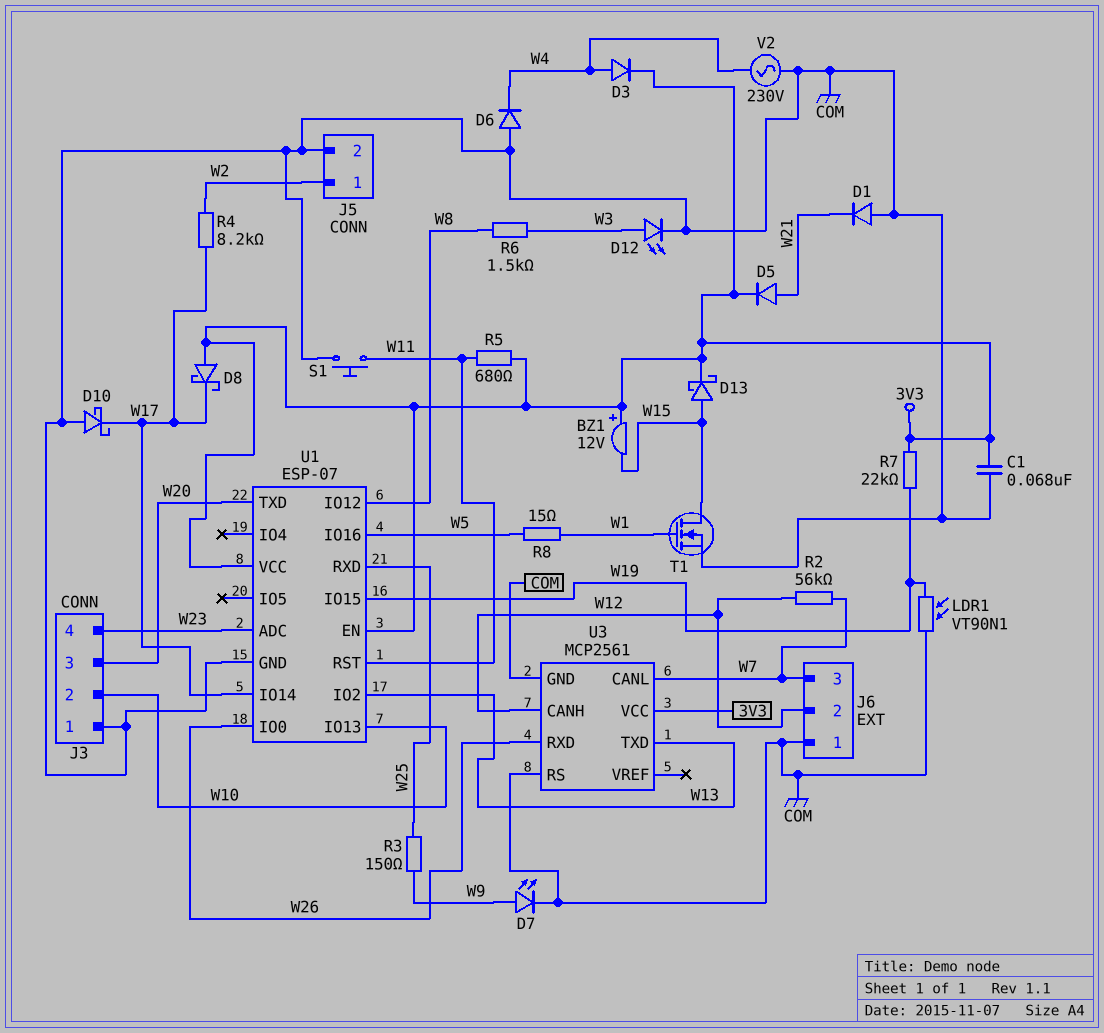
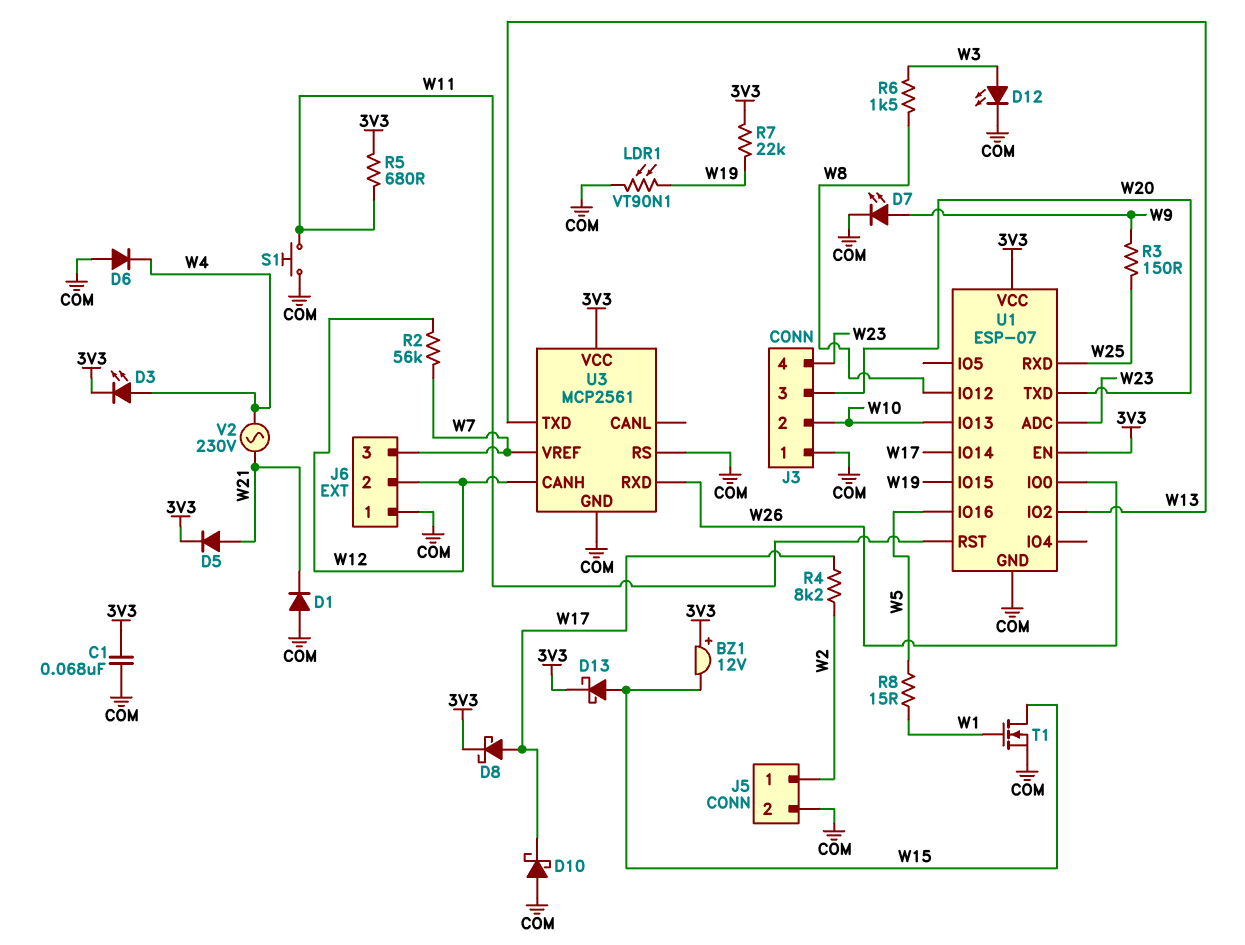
D3: diode (A W4, K 3V3) -> LED (A W4, K 3V3)
D8: schottky (A 3V3, K W17) -> schottky (A W17, K 3V3)
U3 pin CANL: W7 -> none
U3 pin VREF: none -> W7
V2: AC 230V (COM, W4) -> AC 230V (W4, W21)

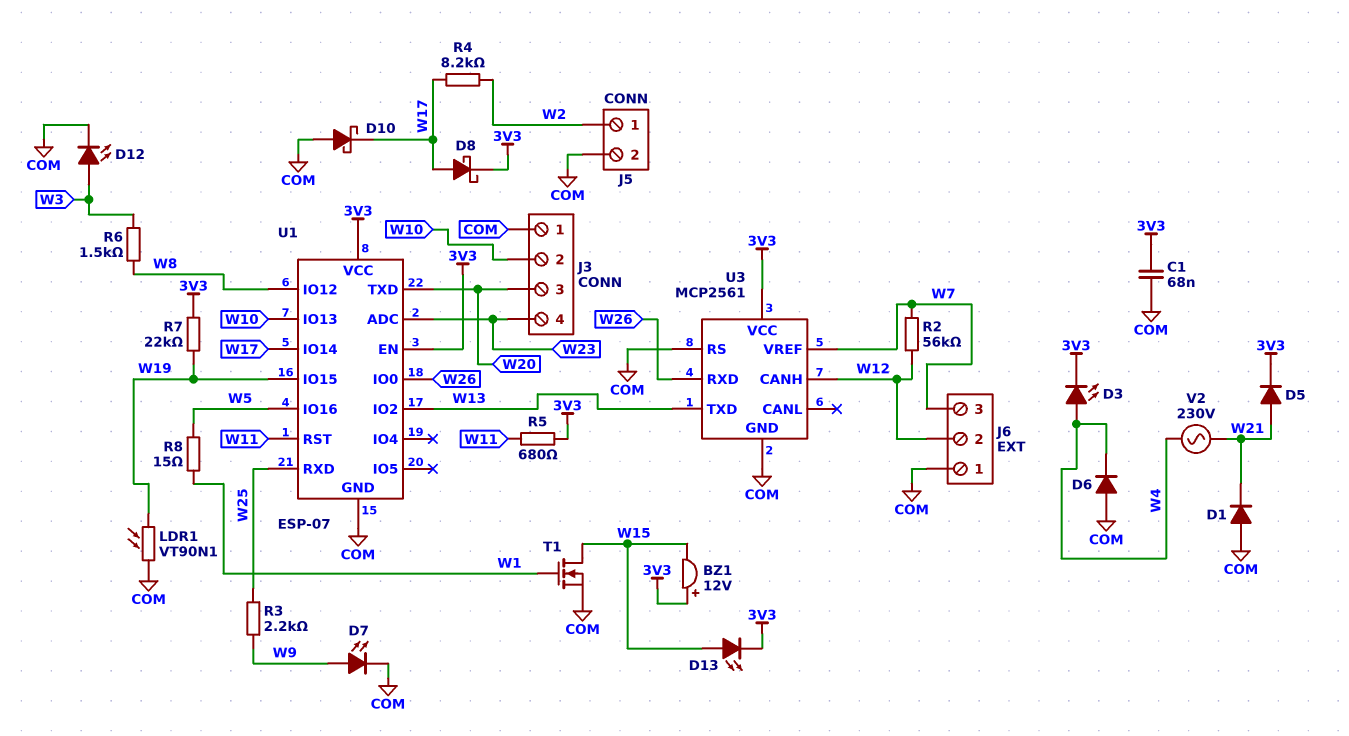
D13: schottky (A W15, K 3V3) -> LED (A W15, K 3V3)
R3: 150 (W9, W25) -> 2.2k (W9, W25)
S1: button (COM, W11) -> none

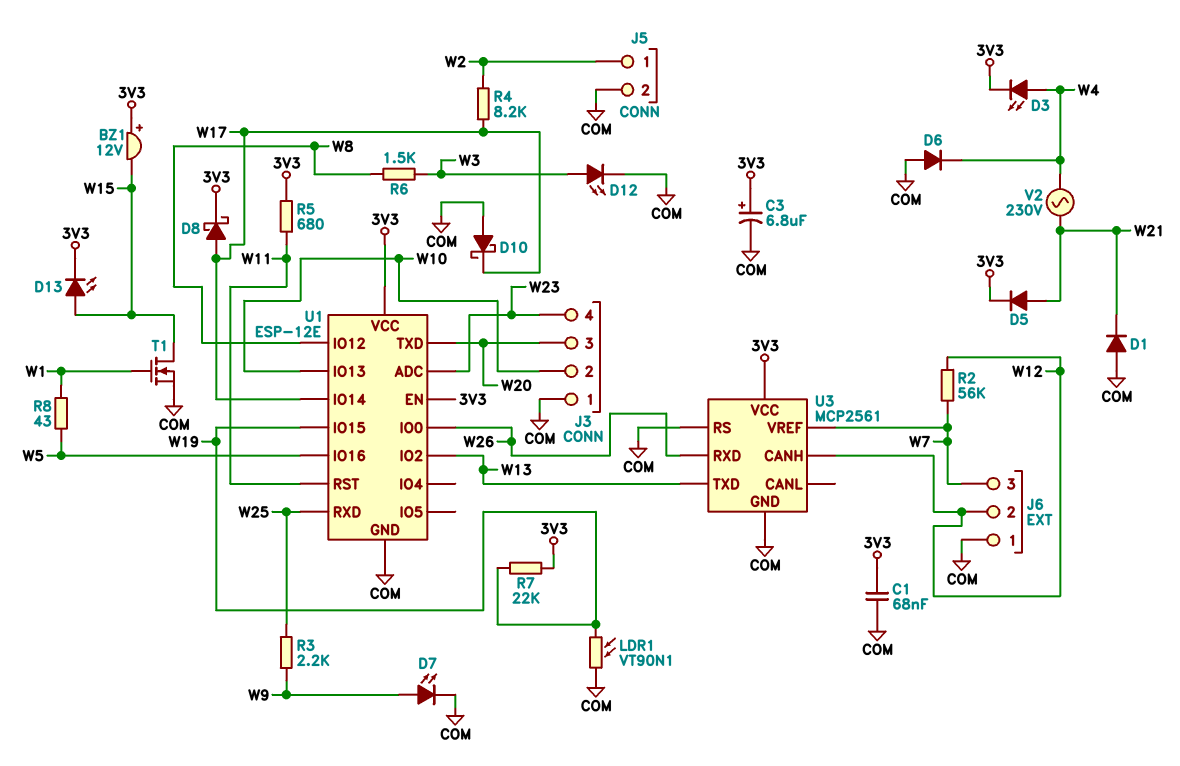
C3: none -> 6.8uF (plus 3V3, minus COM)
R8: 15 (W1, W5) -> 43 (W1, W5)
U1: ESP-07 -> ESP-12E

